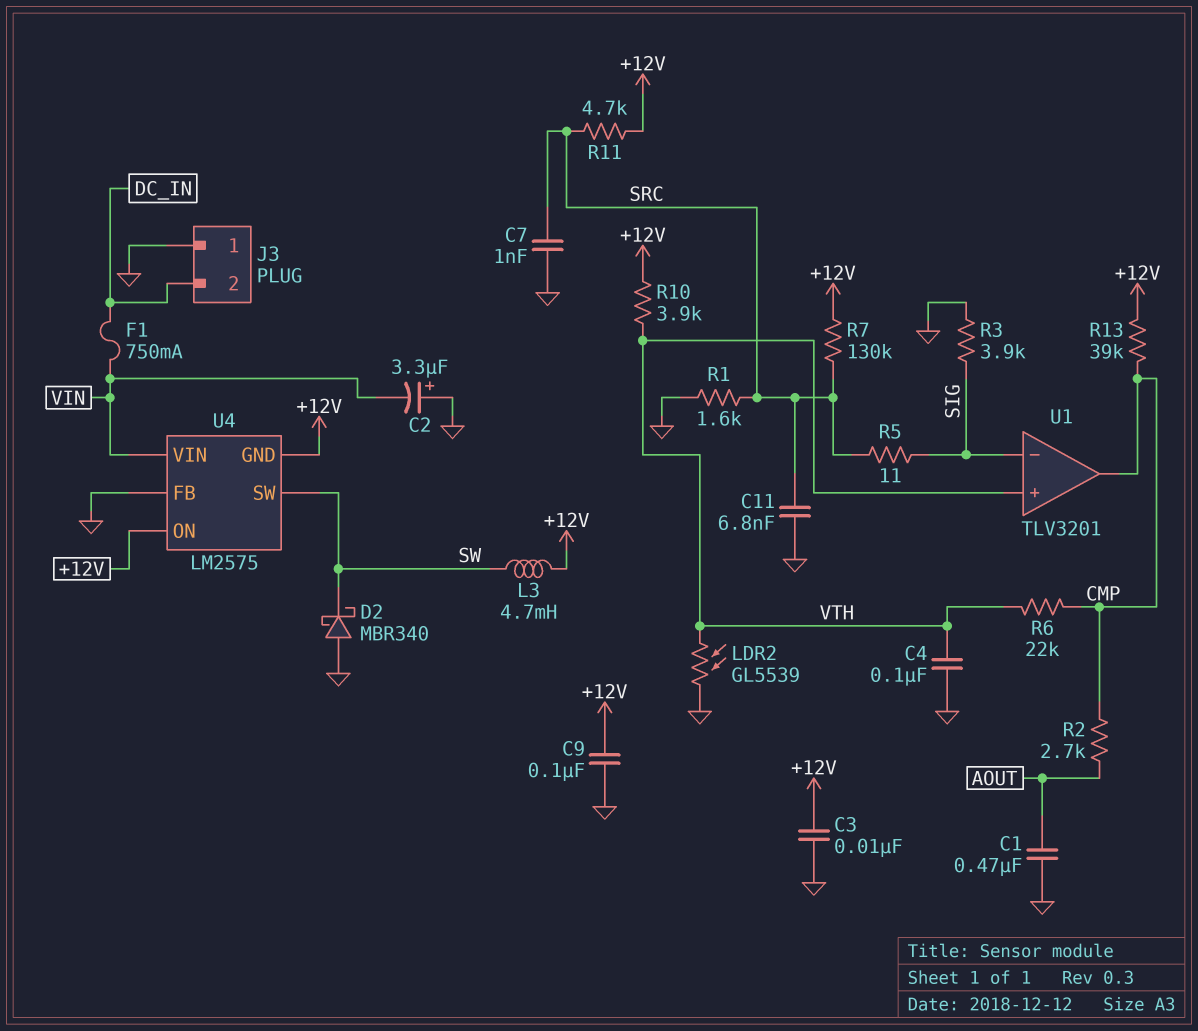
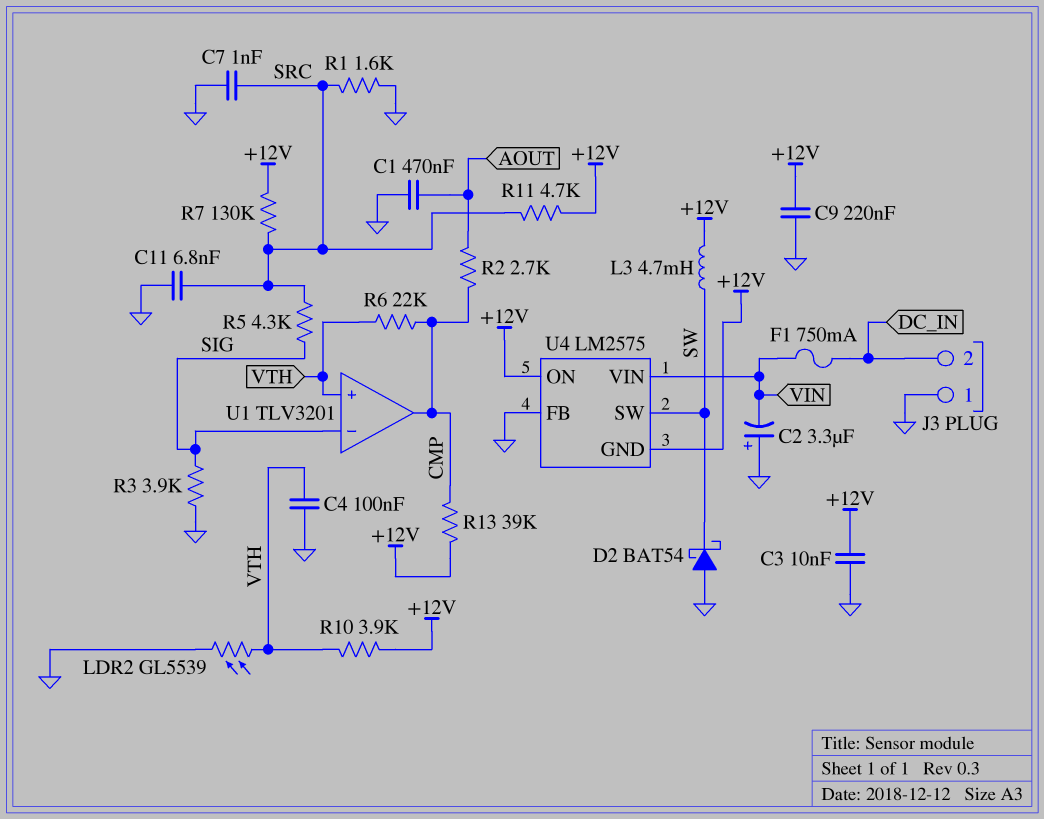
C9: 100nF (+12V, GND) -> 220nF (+12V, GND)
D2: schottky MBR340 (A GND, K SW) -> schottky BAT54 (A GND, K SW)
R5: 11 (SIG, SRC) -> 4.3k (SIG, SRC)

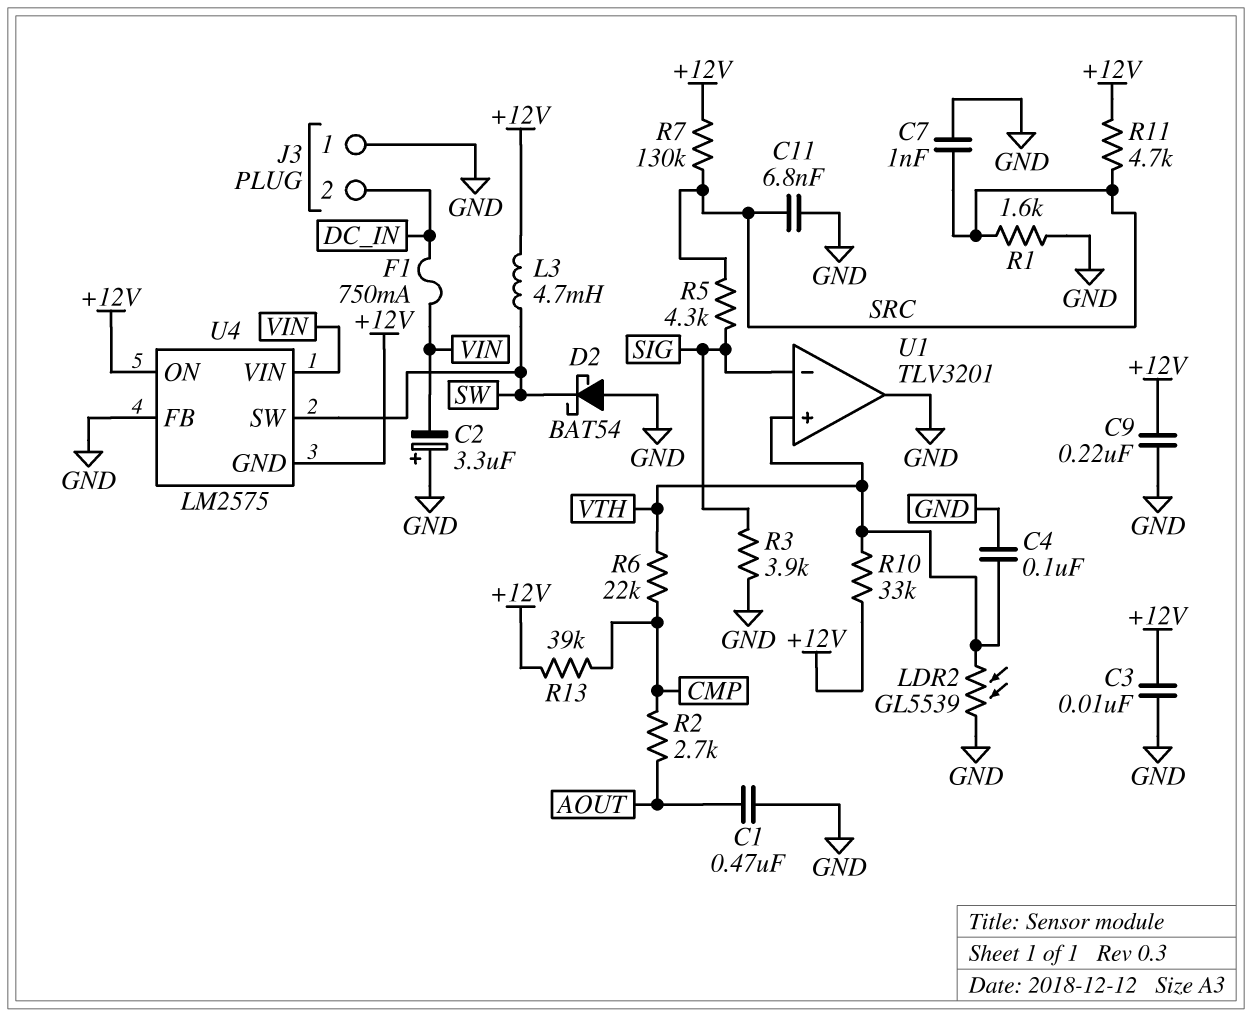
R10: 3.9k (+12V, VTH) -> 33k (+12V, VTH)
U1 pin out: CMP -> GND

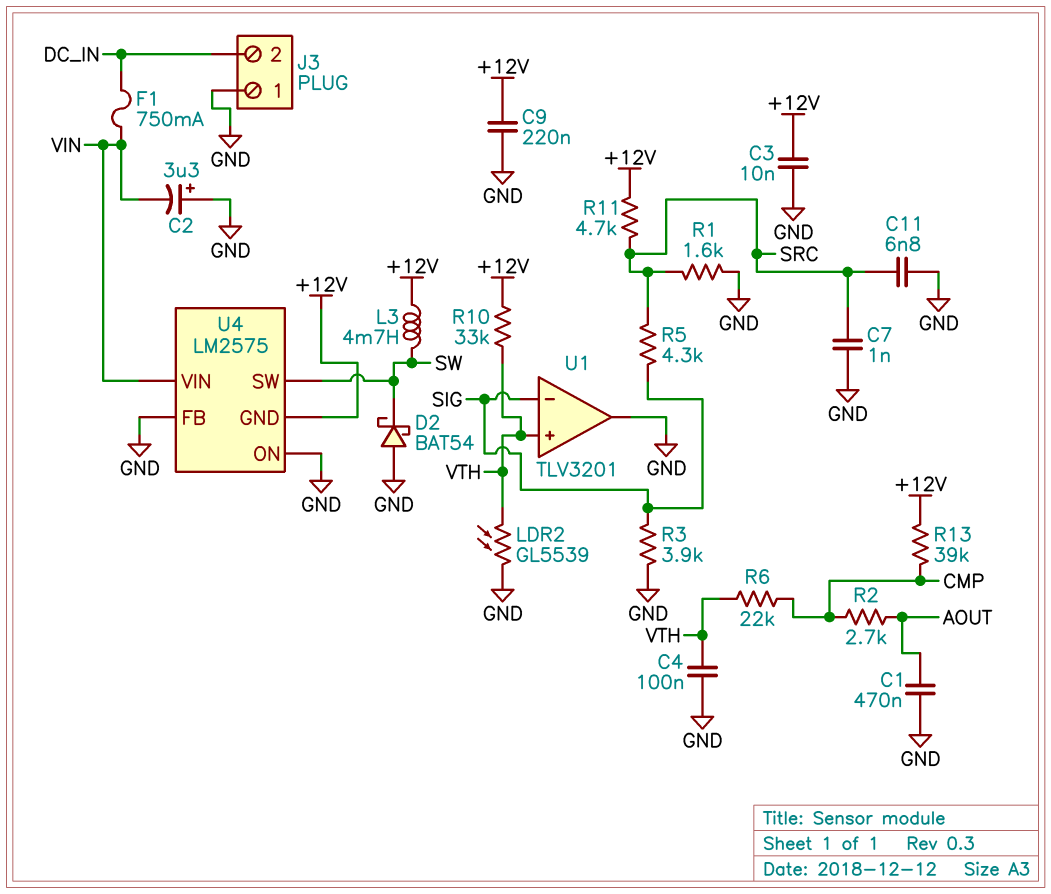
R7: 130k (+12V, SRC) -> none
U4 pin ON: +12V -> GND

